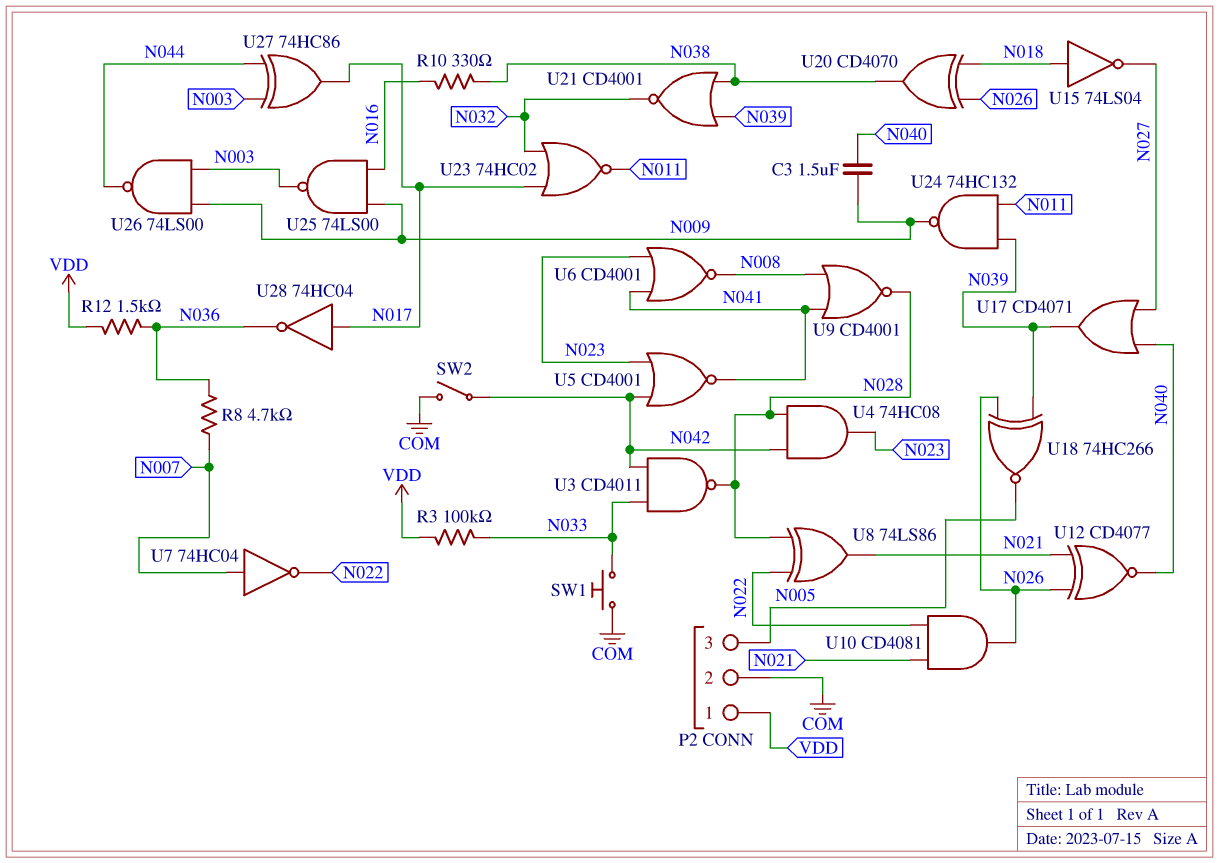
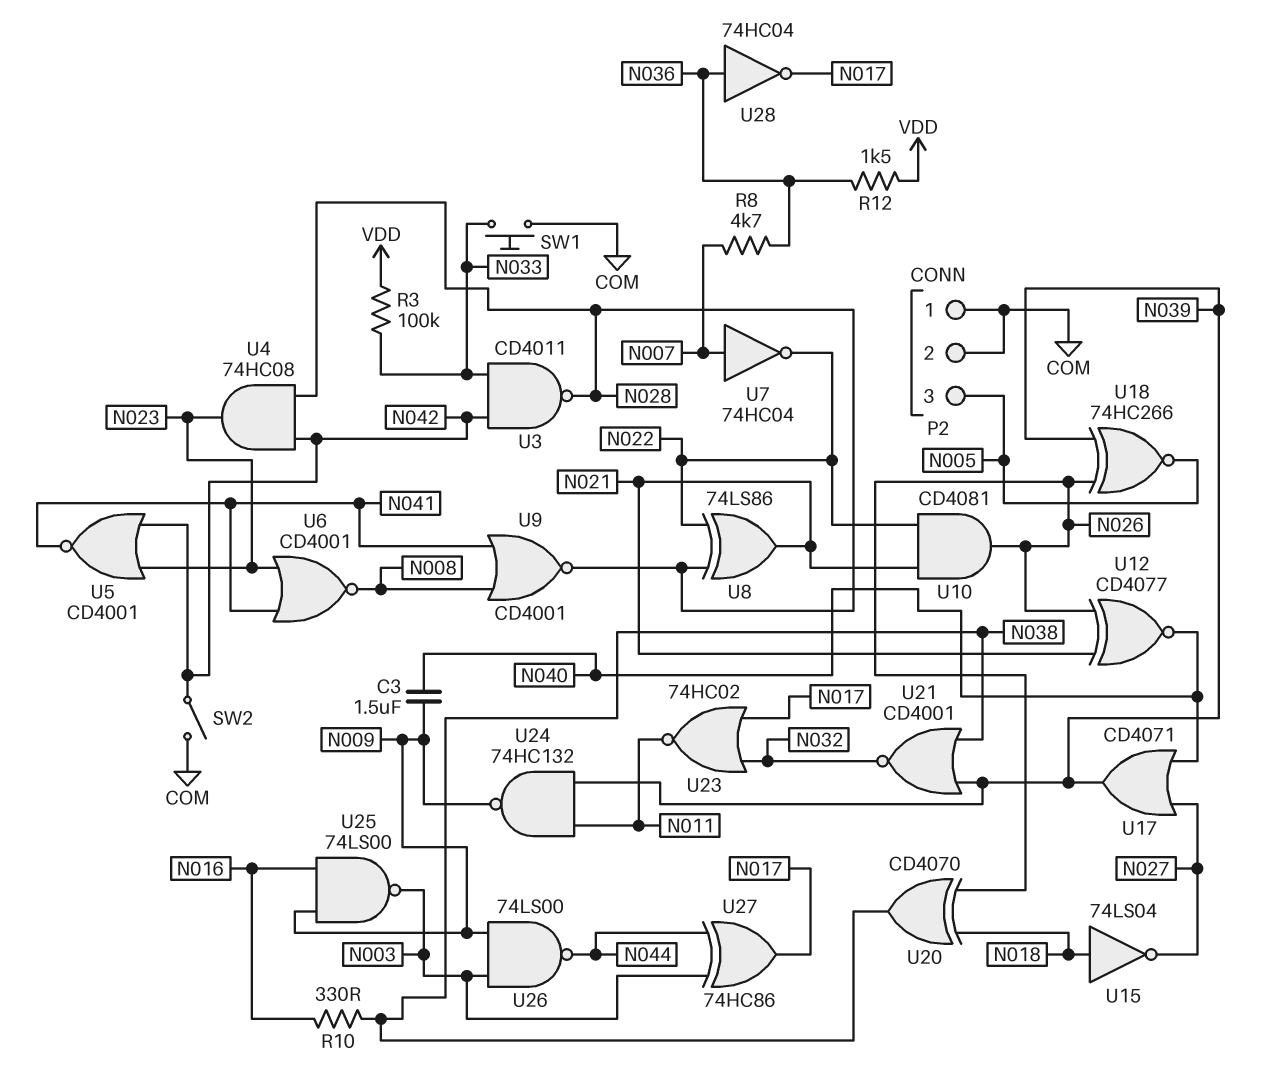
P2 pin 1: VDD -> COM
U28: NOT 74HC04 (in N017, out N036) -> NOT 74HC04 (in N036, out N017)

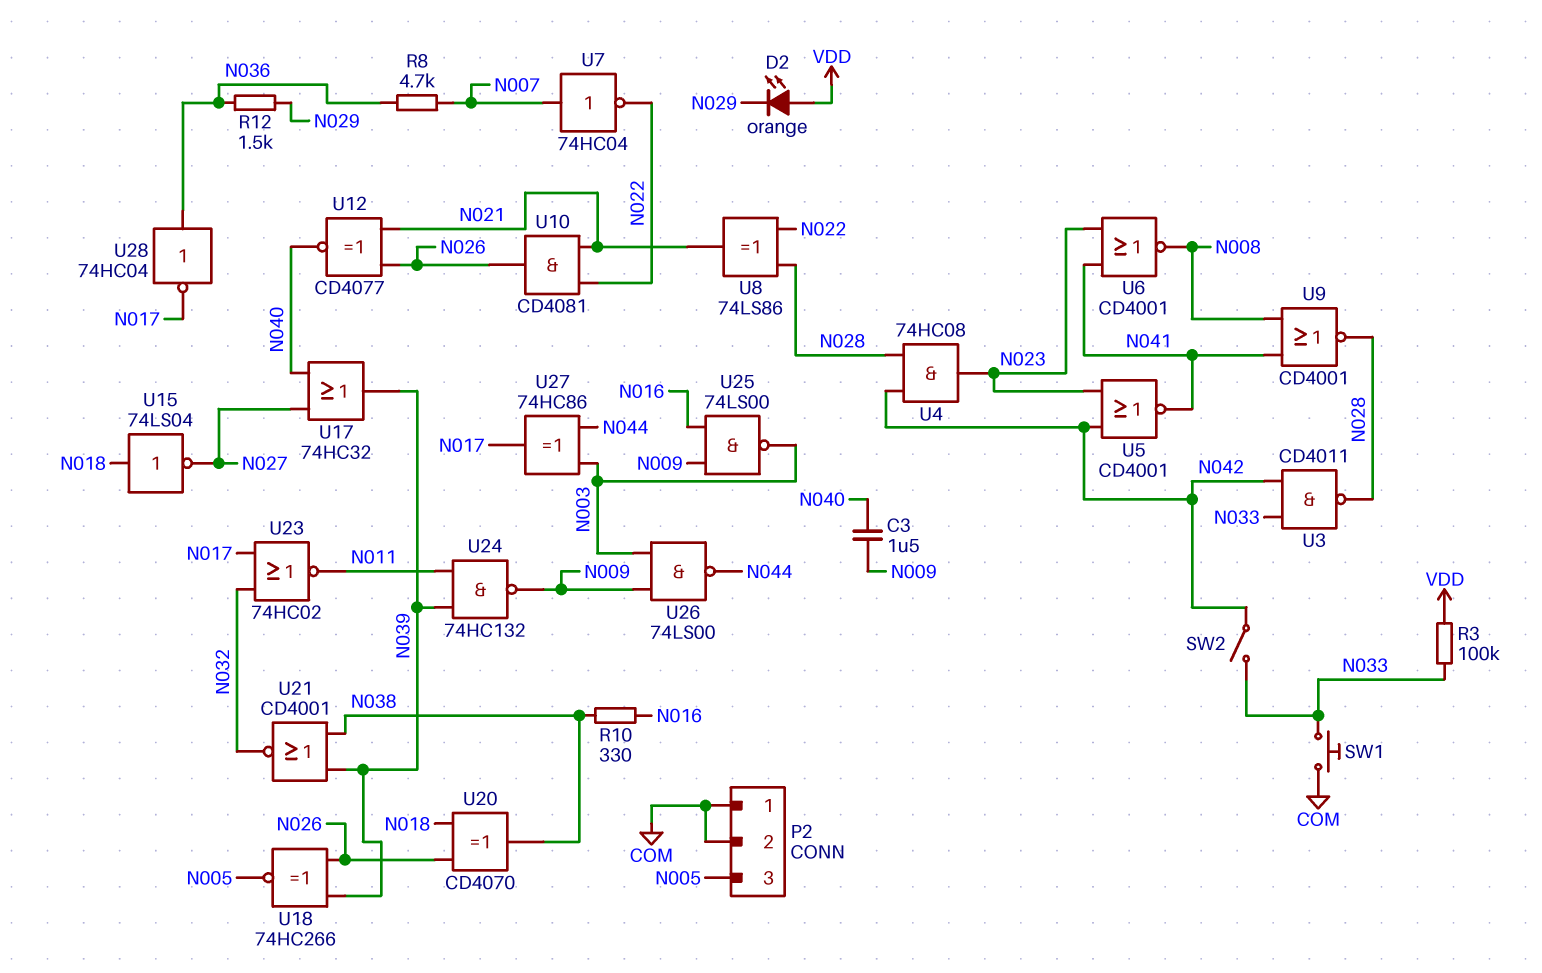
D2: none -> LED orange (A VDD, K N029)
R12: 1.5k (N036, VDD) -> 1.5k (N029, N036)
SW2: switch (COM, N042) -> switch (N033, N042)
U17: OR CD4071 (in N027, in N040, out N039) -> OR 74HC32 (in N027, in N040, out N039)

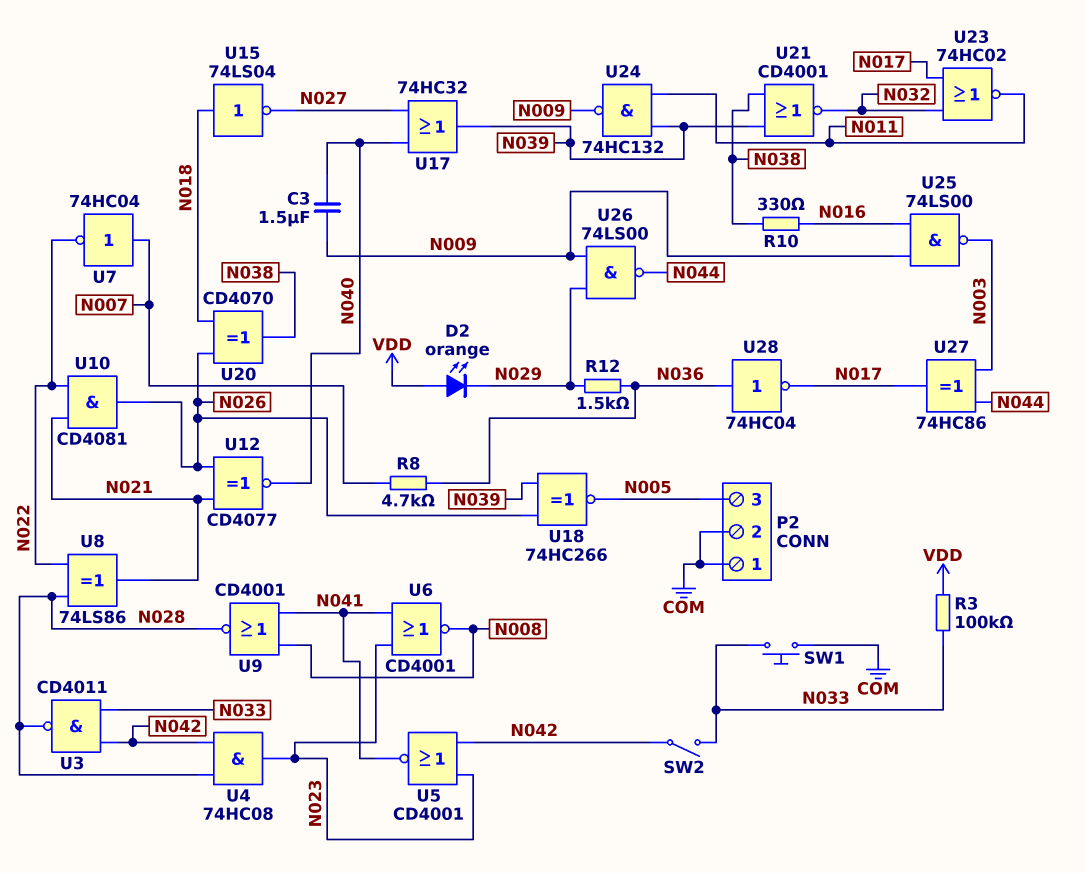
U26: NAND 74LS00 (in N003, in N009, out N044) -> NAND 74LS00 (in N009, in N029, out N044)

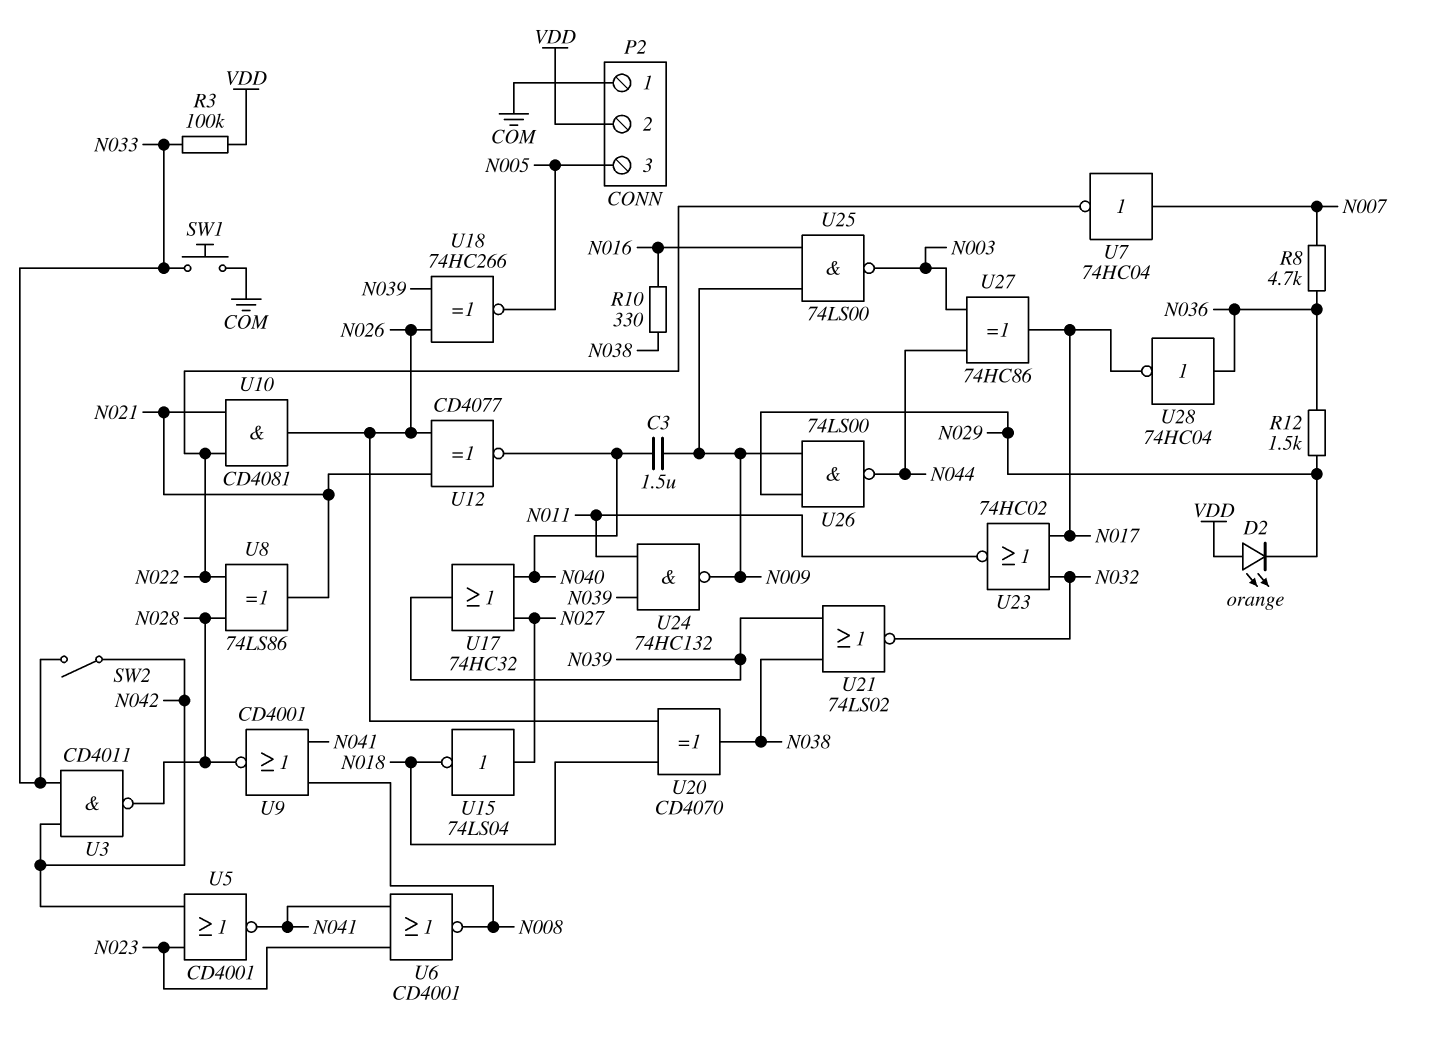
P2 pin 2: COM -> VDD
U4: AND 74HC08 (in N028, in N042, out N023) -> none
U15: NOT 74LS04 (in N018, out N027) -> NOT 74LS04 (in N027, out N018)
U21: NOR CD4001 (in N038, in N039, out N032) -> NOR 74LS02 (in N038, in N039, out N032)

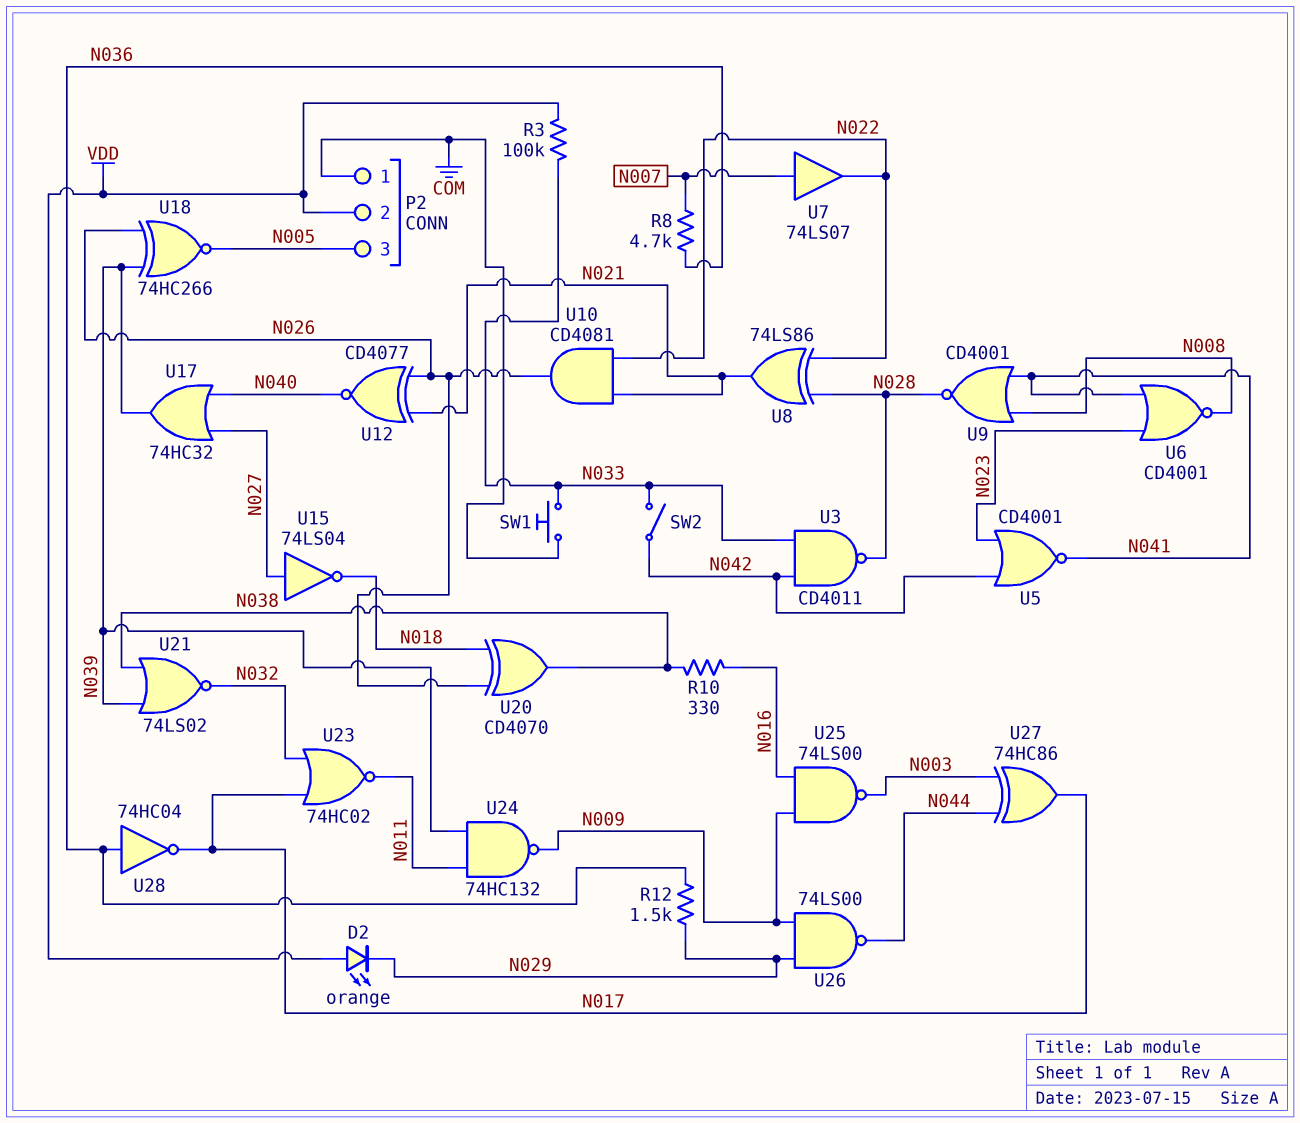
C3: 1.5uF (N009, N040) -> none
U7: NOT 74HC04 (in N007, out N022) -> buffer 74LS07 (in N007, out N022)

